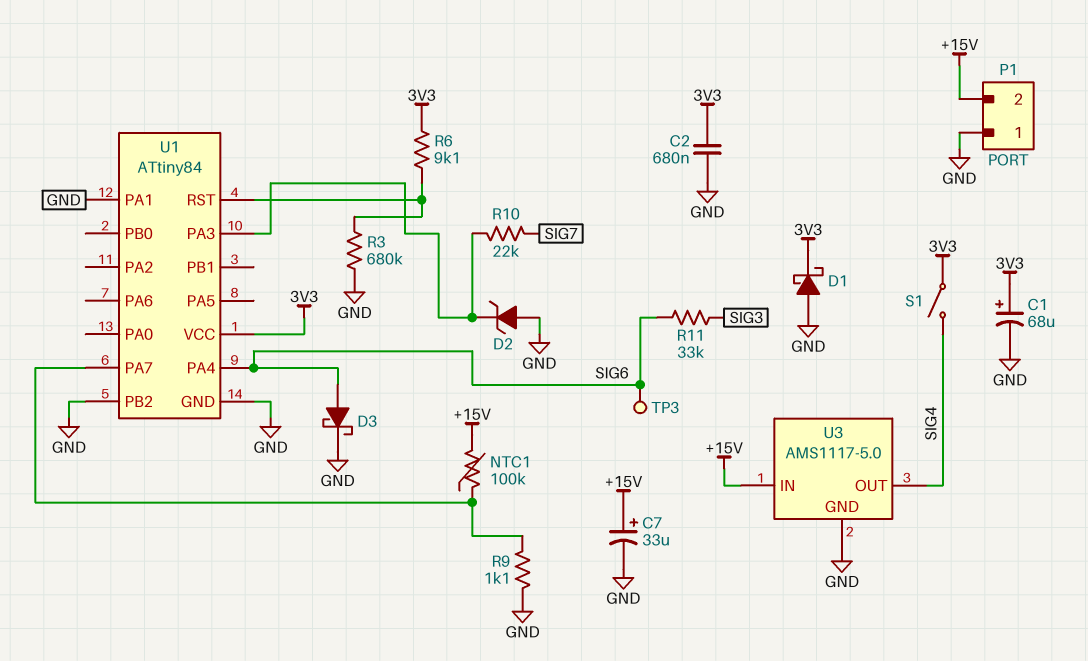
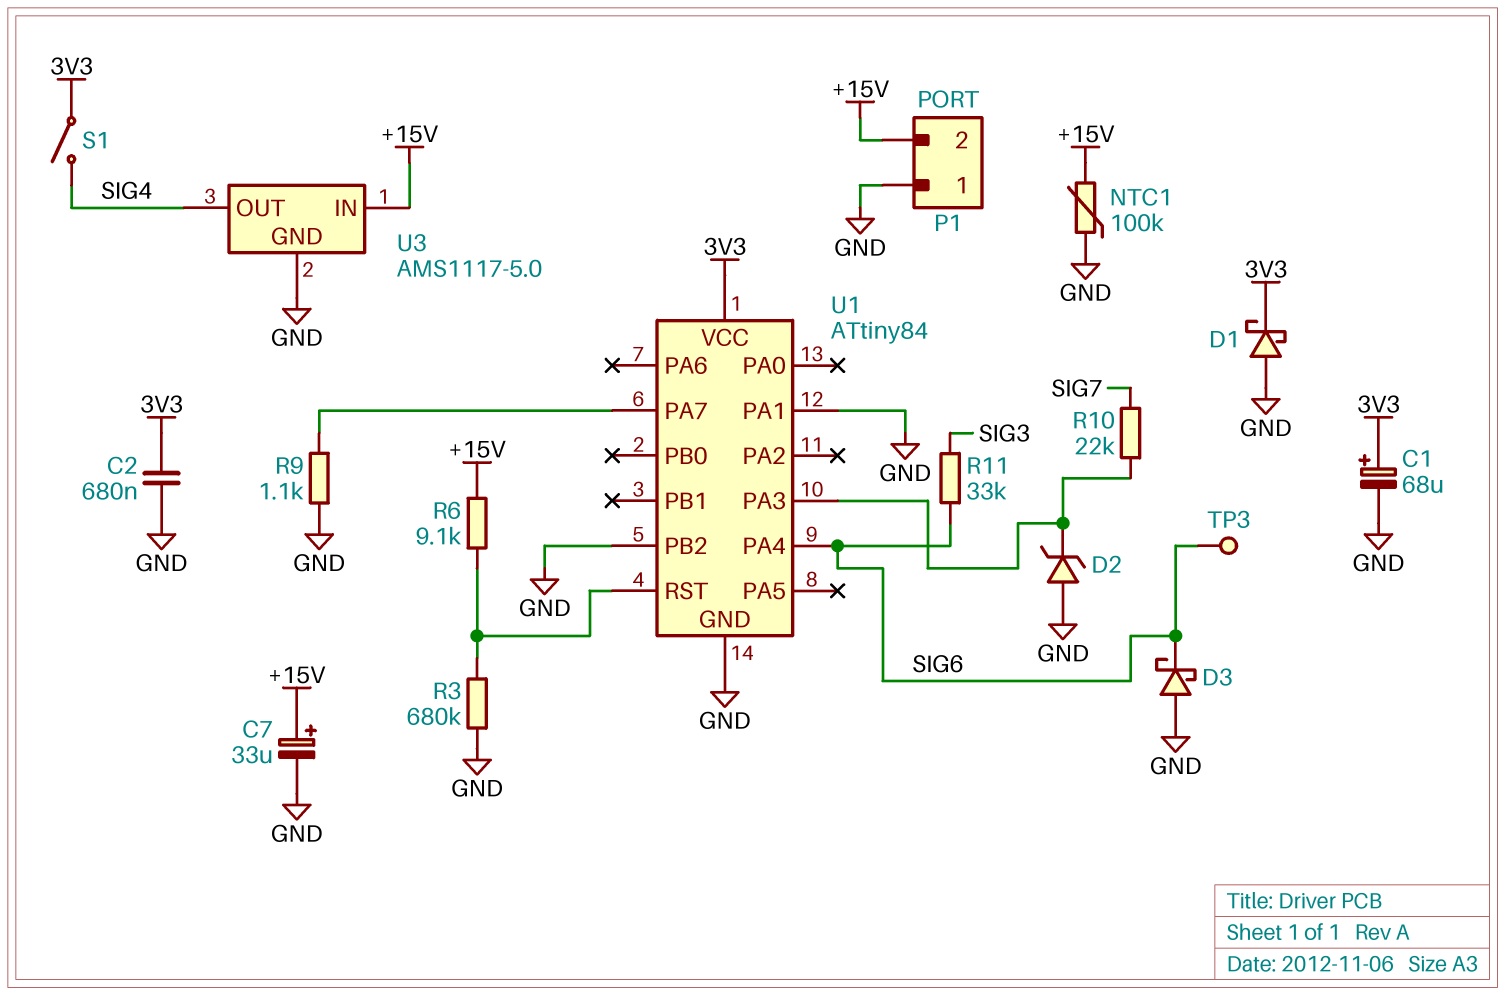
D3: schottky (A SIG6, K GND) -> schottky (A GND, K SIG6)
NTC1: 100k (+15V, U1/PA7) -> 100k (+15V, GND)
R6: 9.1k (3V3, U1/RST) -> 9.1k (+15V, U1/RST)

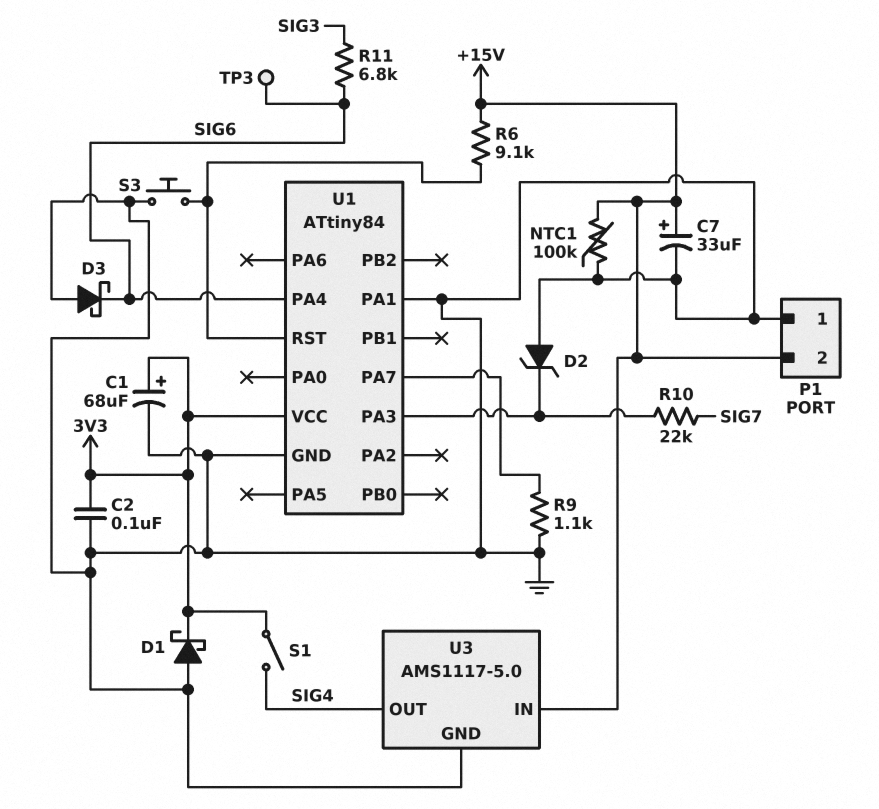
C2: 680nF (3V3, GND) -> 100nF (3V3, GND)
R3: 680k (GND, U1/RST) -> none
R11: 33k (SIG3, SIG6) -> 6.8k (SIG3, SIG6)
S3: none -> button (GND, U1/RST)
U1 pin PB2: GND -> none

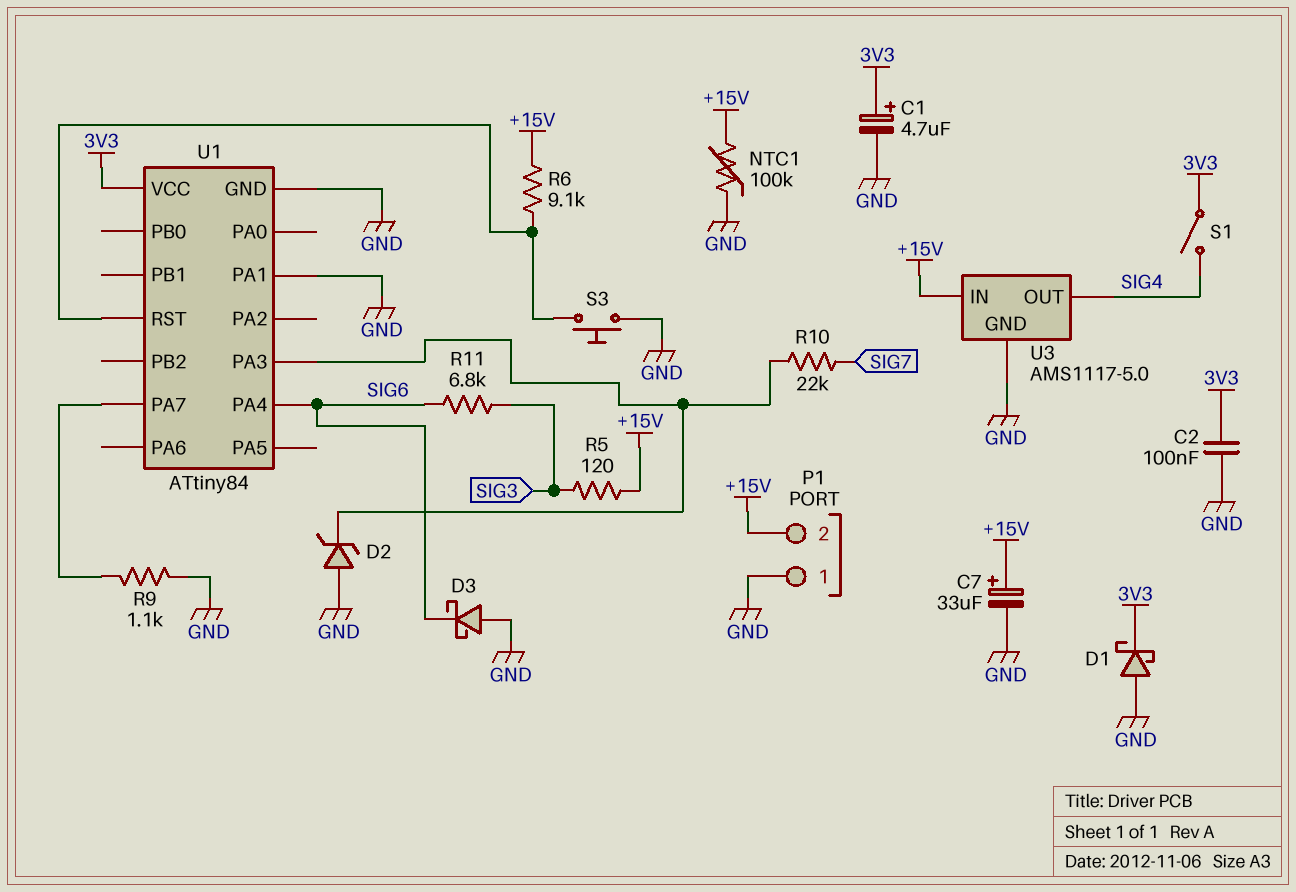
C1: 68uF (plus 3V3, minus GND) -> 4.7uF (plus 3V3, minus GND)
R5: none -> 120 (+15V, SIG3)
TP3: test point (SIG6) -> none

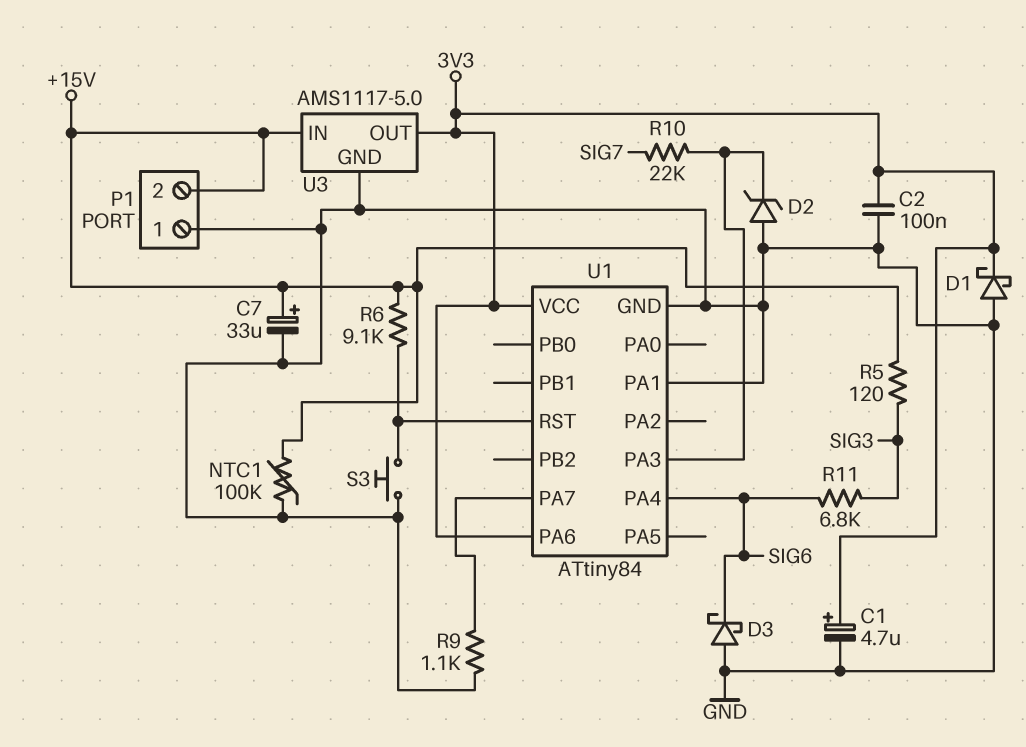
S1: switch (3V3, SIG4) -> none
U1 pin PA6: none -> 3V3
U3 pin OUT: SIG4 -> 3V3

